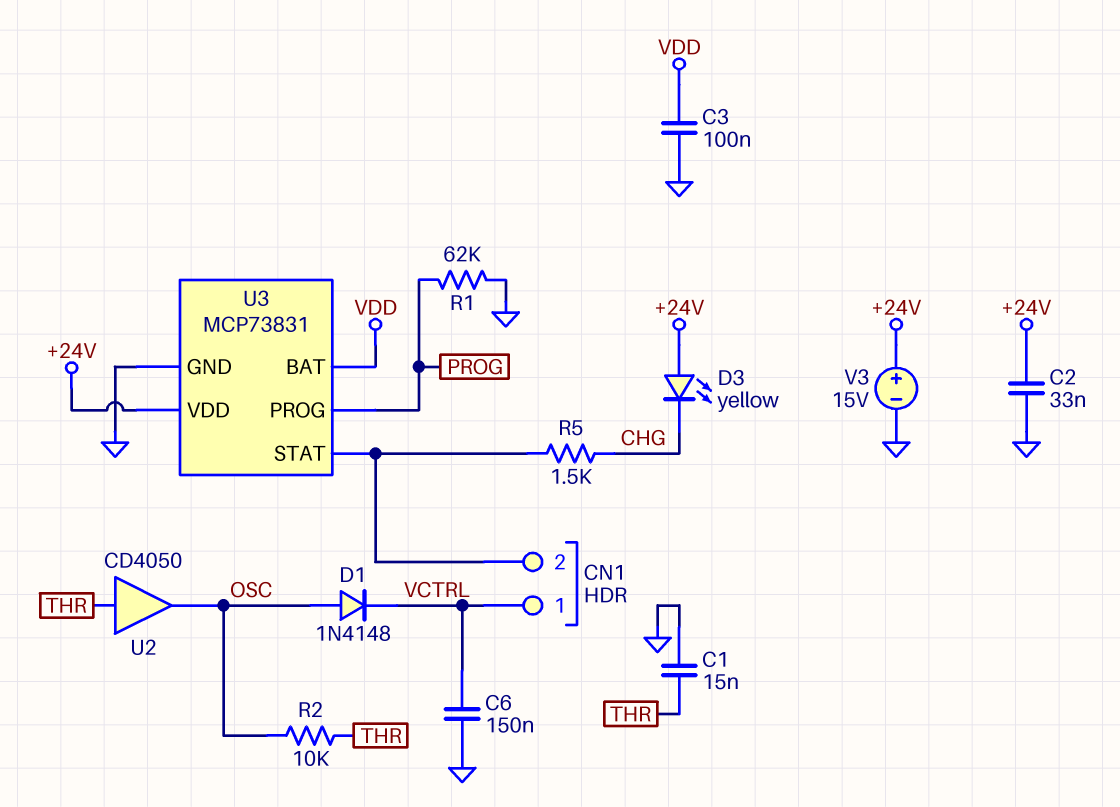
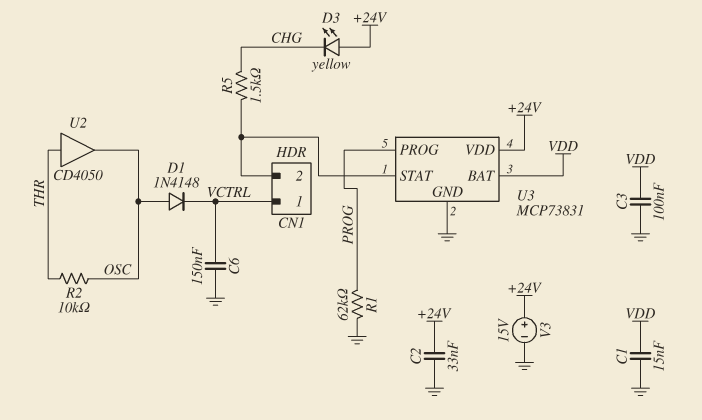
C1: 15nF (GND, THR) -> 15nF (GND, VDD)

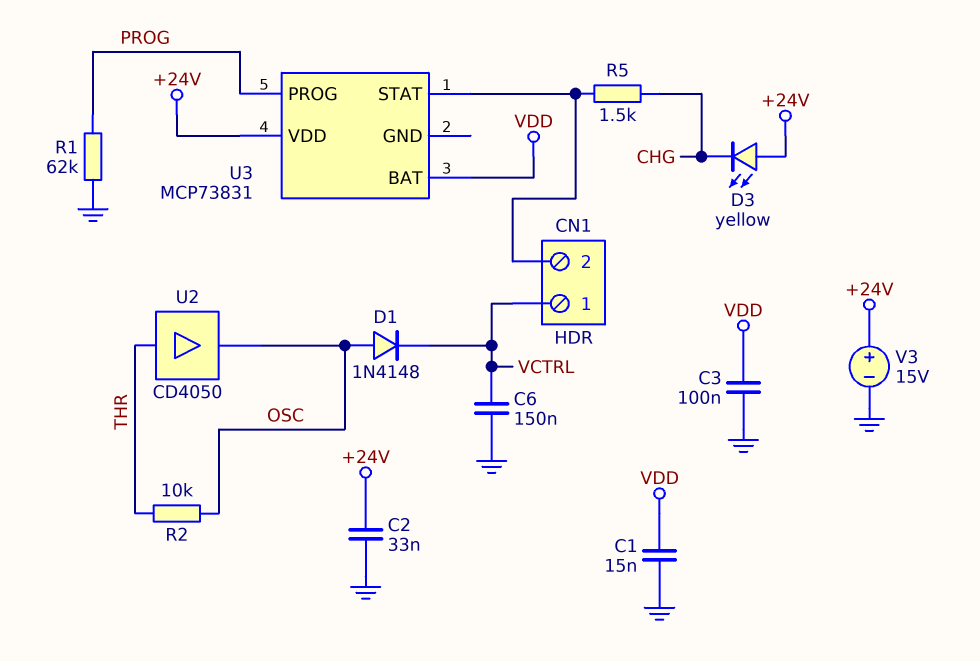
U3 pin GND: GND -> none

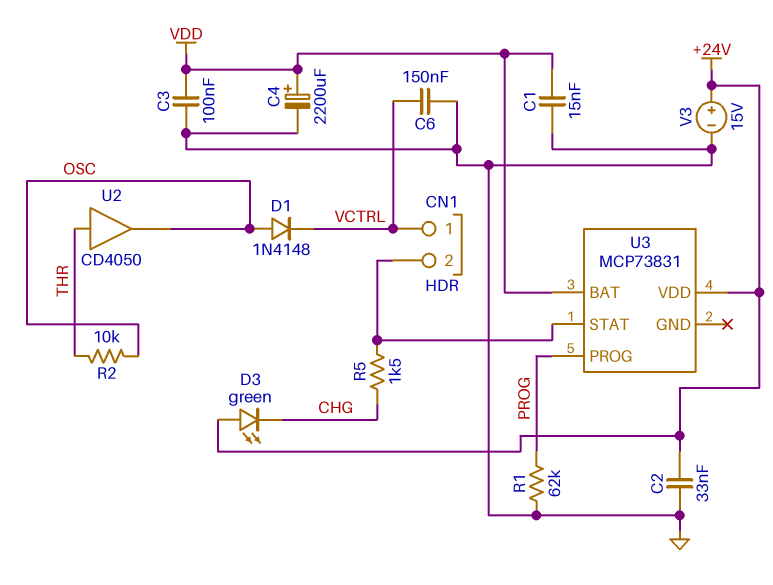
C4: none -> 2200uF (plus VDD, minus GND)
D3: LED yellow (A +24V, K CHG) -> LED green (A +24V, K CHG)

